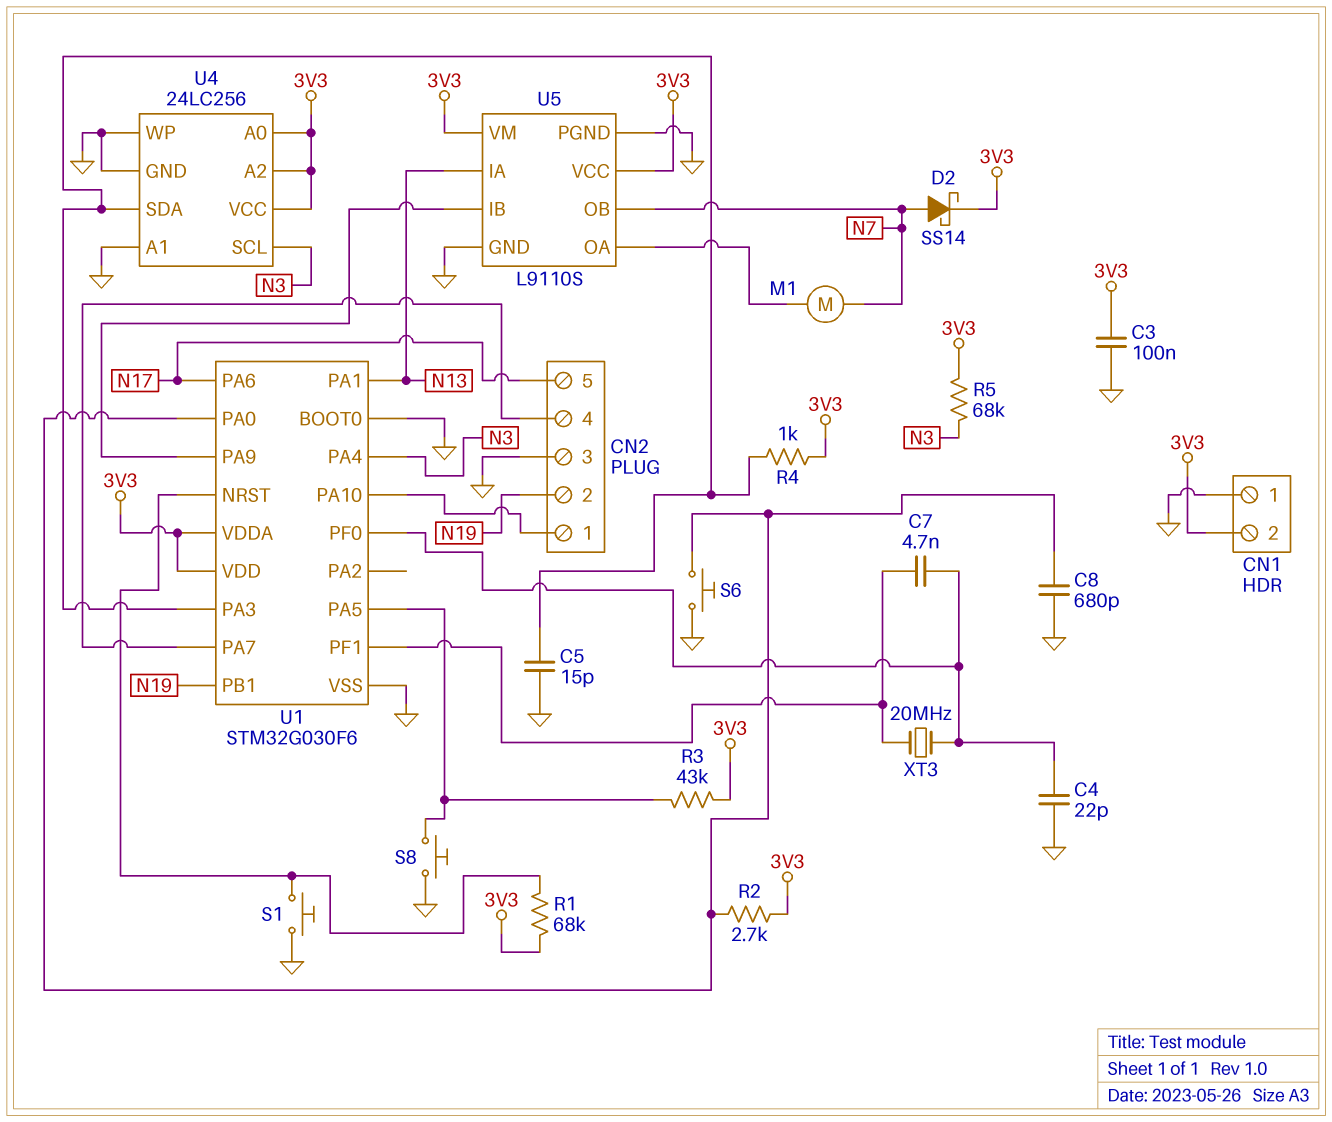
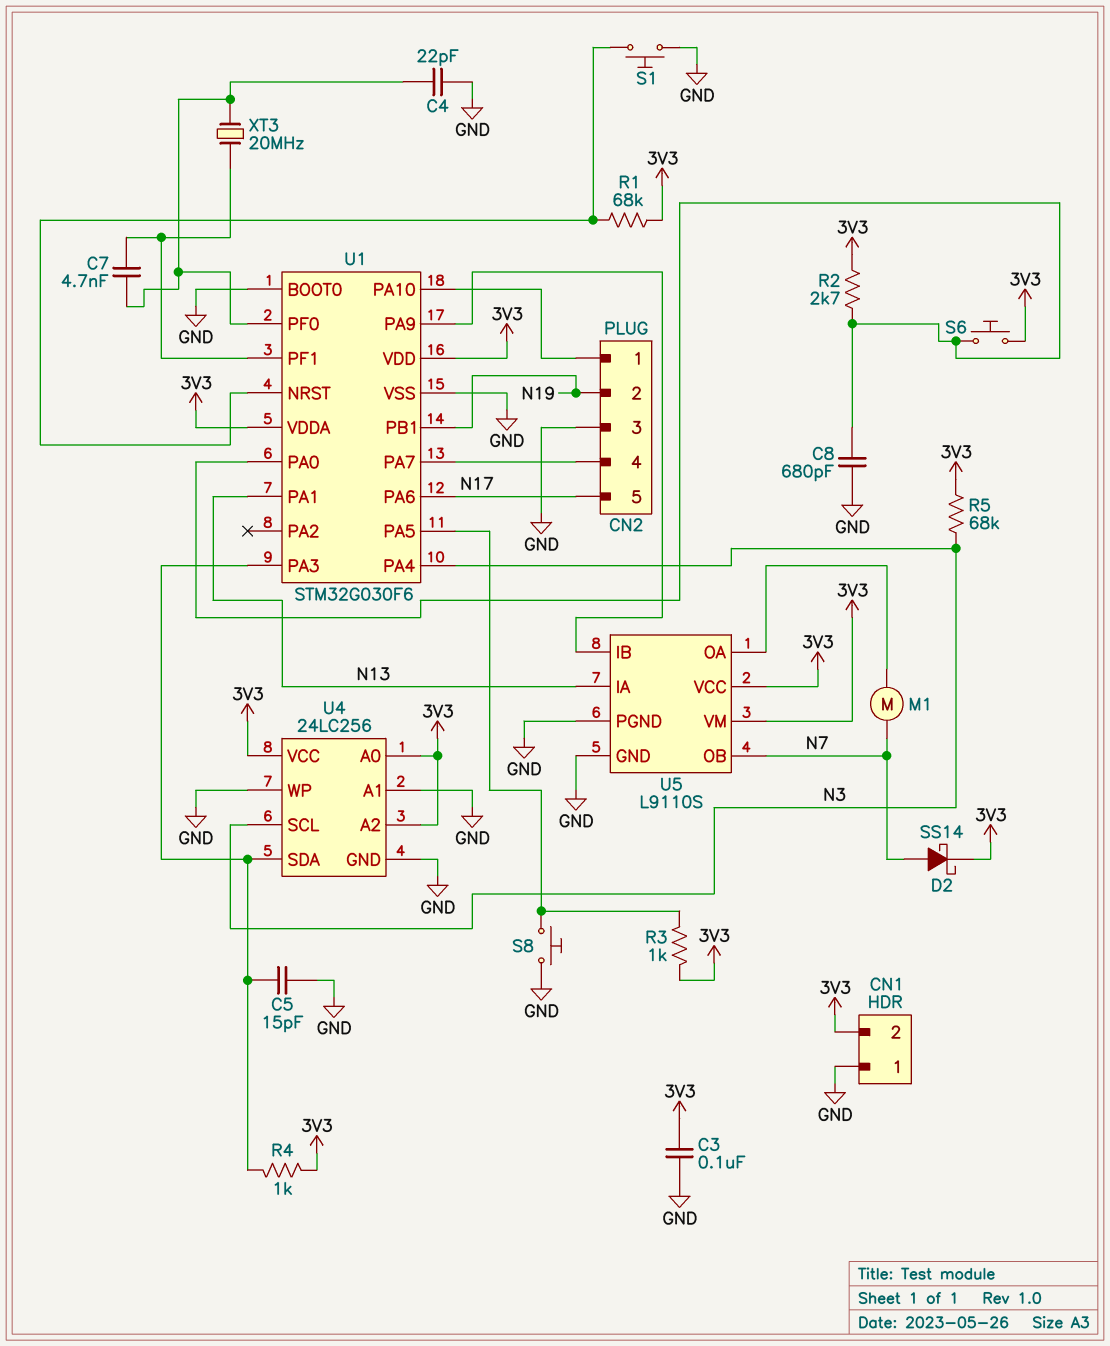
R3: 43k (3V3, U1/PA5) -> 1k (3V3, U1/PA5)
S6: button (GND, U1/PA0) -> button (3V3, U1/PA0)

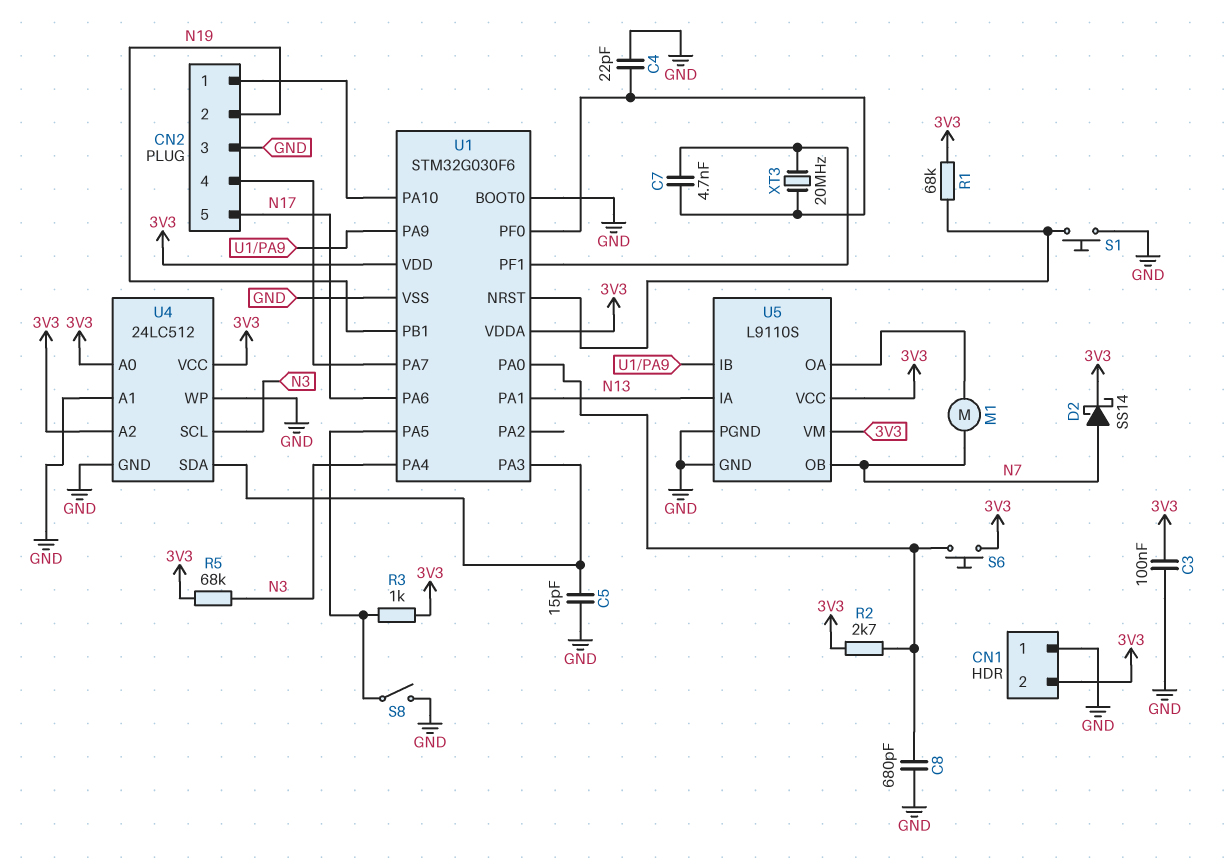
R4: 1k (3V3, U1/PA3) -> none
S8: button (GND, U1/PA5) -> switch (GND, U1/PA5)
U4: 24LC256 -> 24LC512

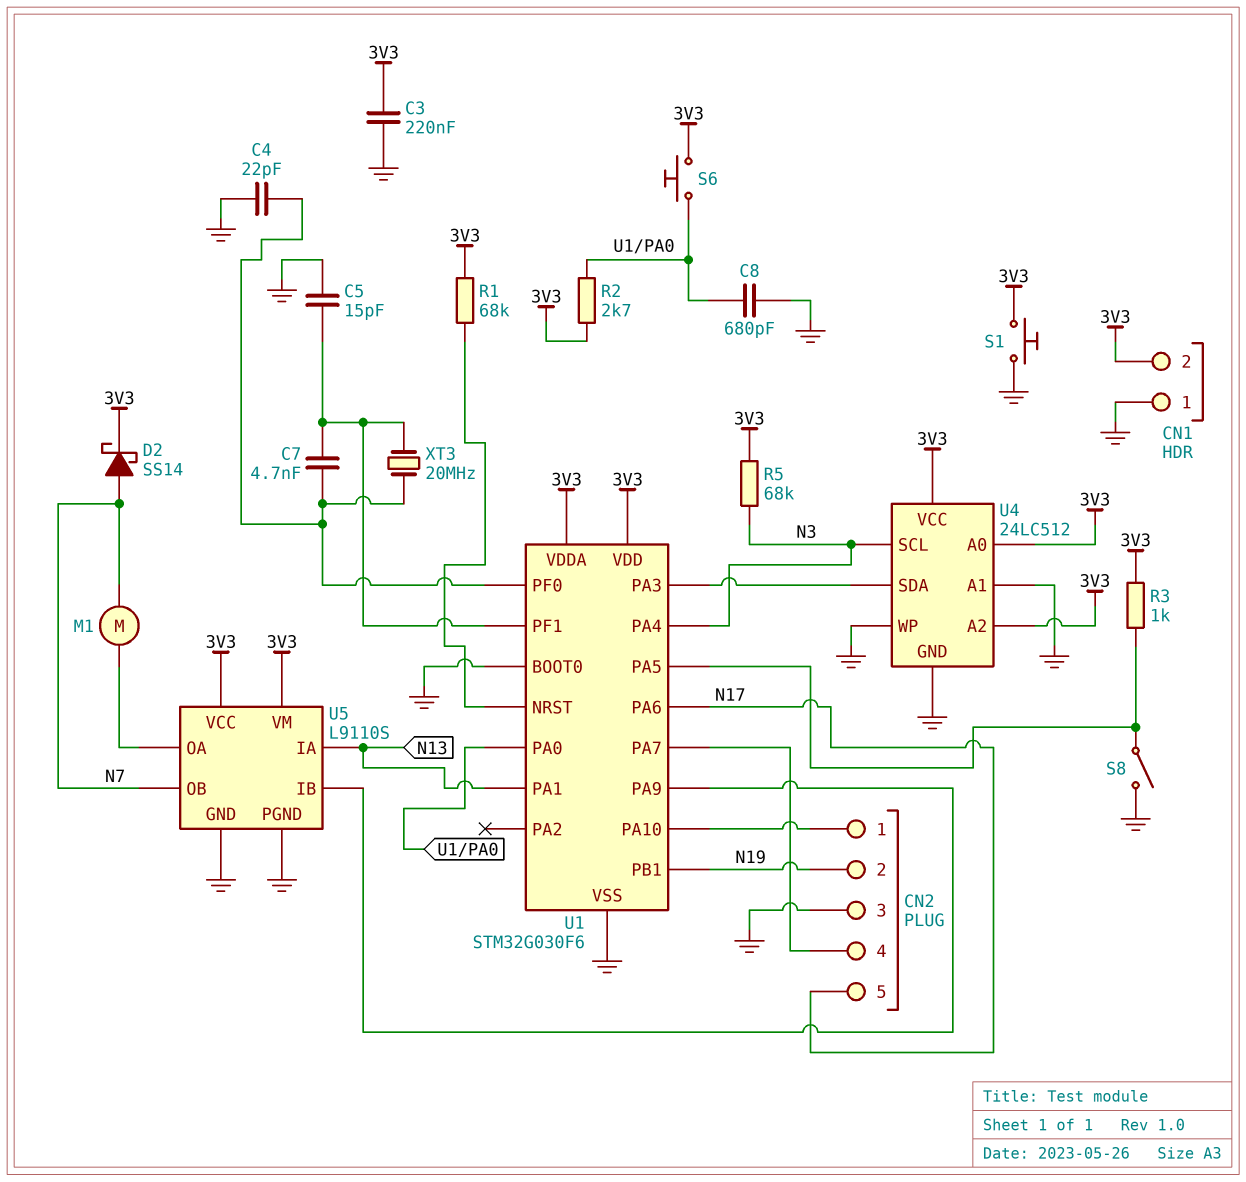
C3: 100nF (3V3, GND) -> 220nF (3V3, GND)
C5: 15pF (GND, U1/PA3) -> 15pF (GND, U1/PF1)
S1: button (GND, U1/NRST) -> button (3V3, GND)

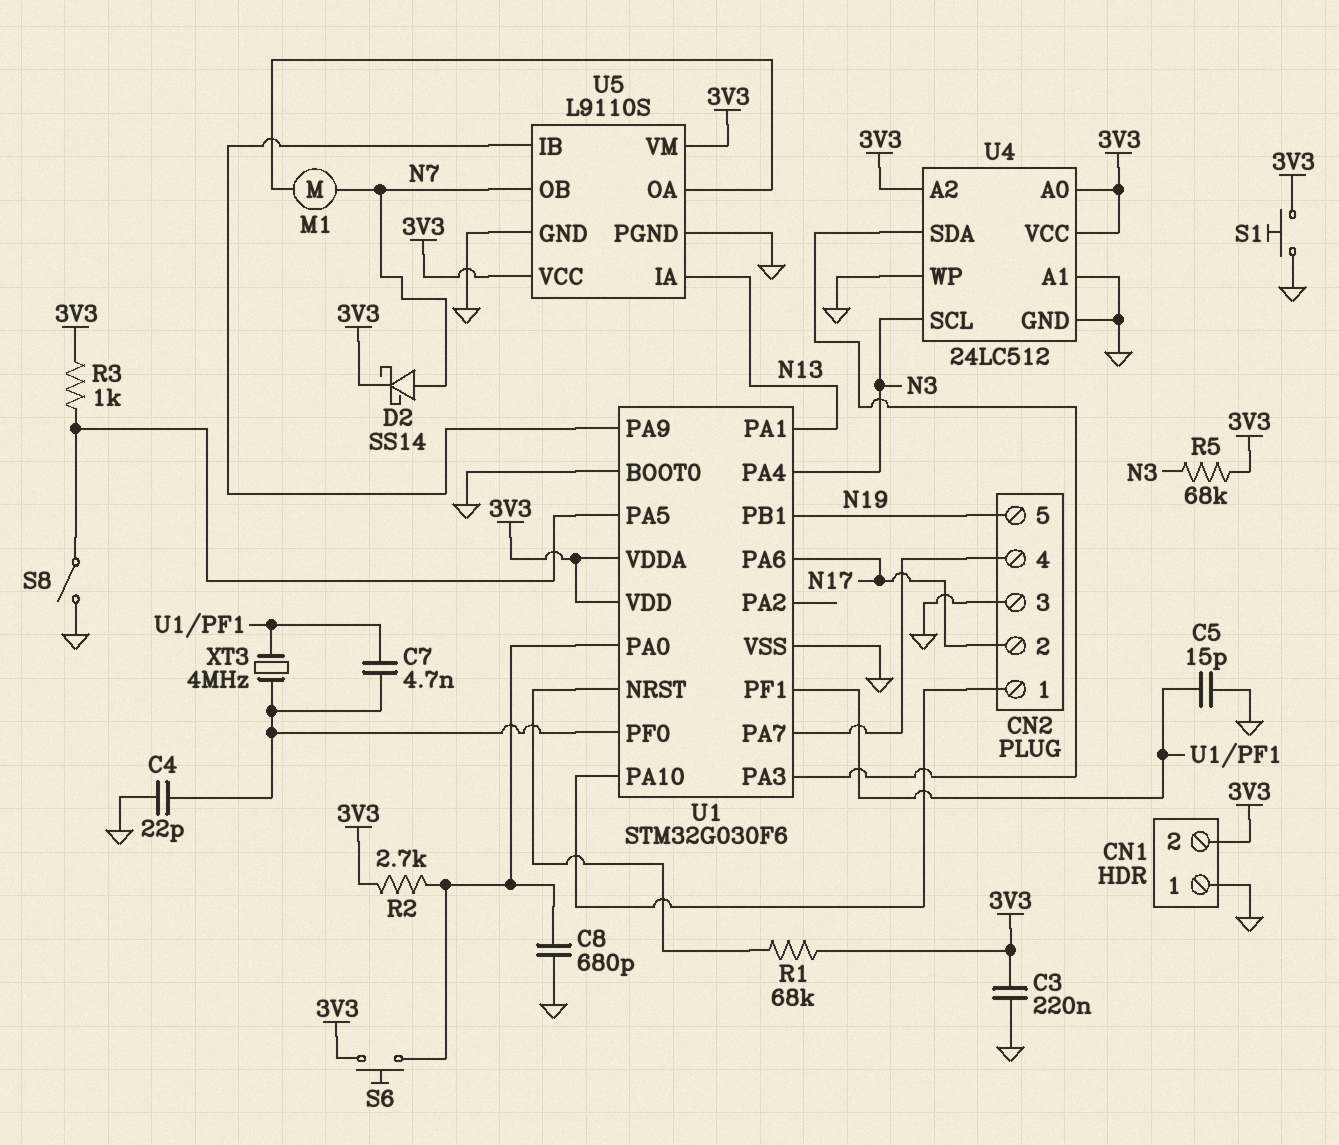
CN2 pin 2: N19 -> N17
CN2 pin 5: N17 -> N19
XT3: 20MHz (U1/PF0, U1/PF1) -> 4MHz (U1/PF0, U1/PF1)

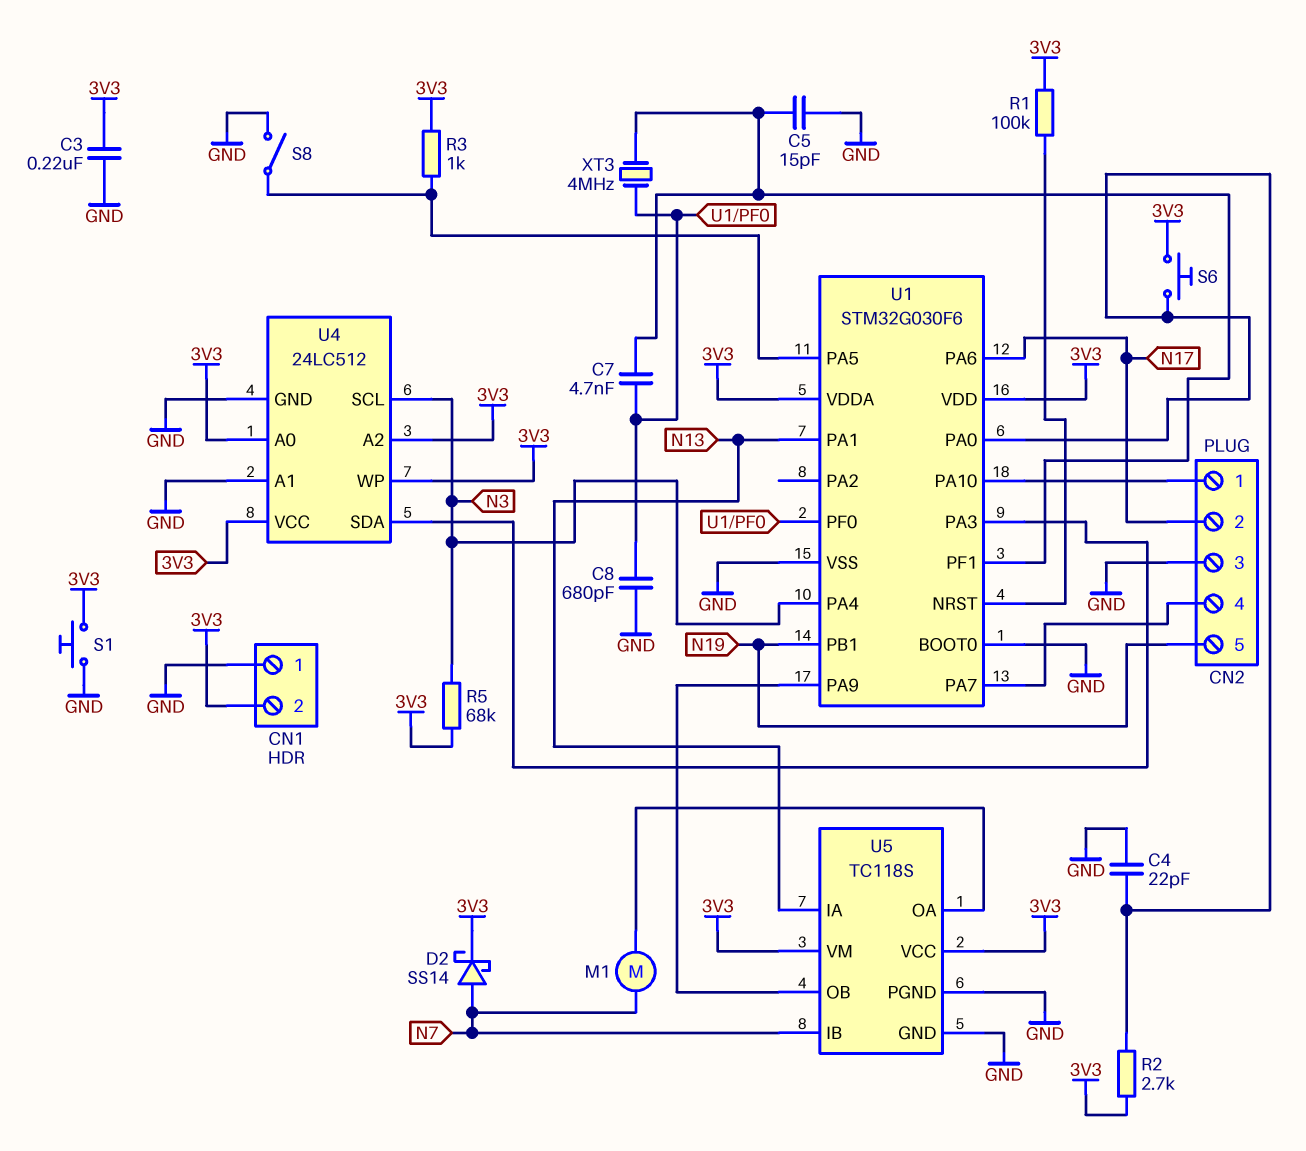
C4: 22pF (GND, U1/PF0) -> 22pF (GND, U1/PA0)
C8: 680pF (GND, U1/PA0) -> 680pF (GND, U1/PF0)
R1: 68k (3V3, U1/NRST) -> 100k (3V3, U1/NRST)
U4 pin WP: GND -> 3V3
U5: L9110S -> TC118S
U5 pin IB: U1/PA9 -> N7
U5 pin OB: N7 -> U1/PA9

